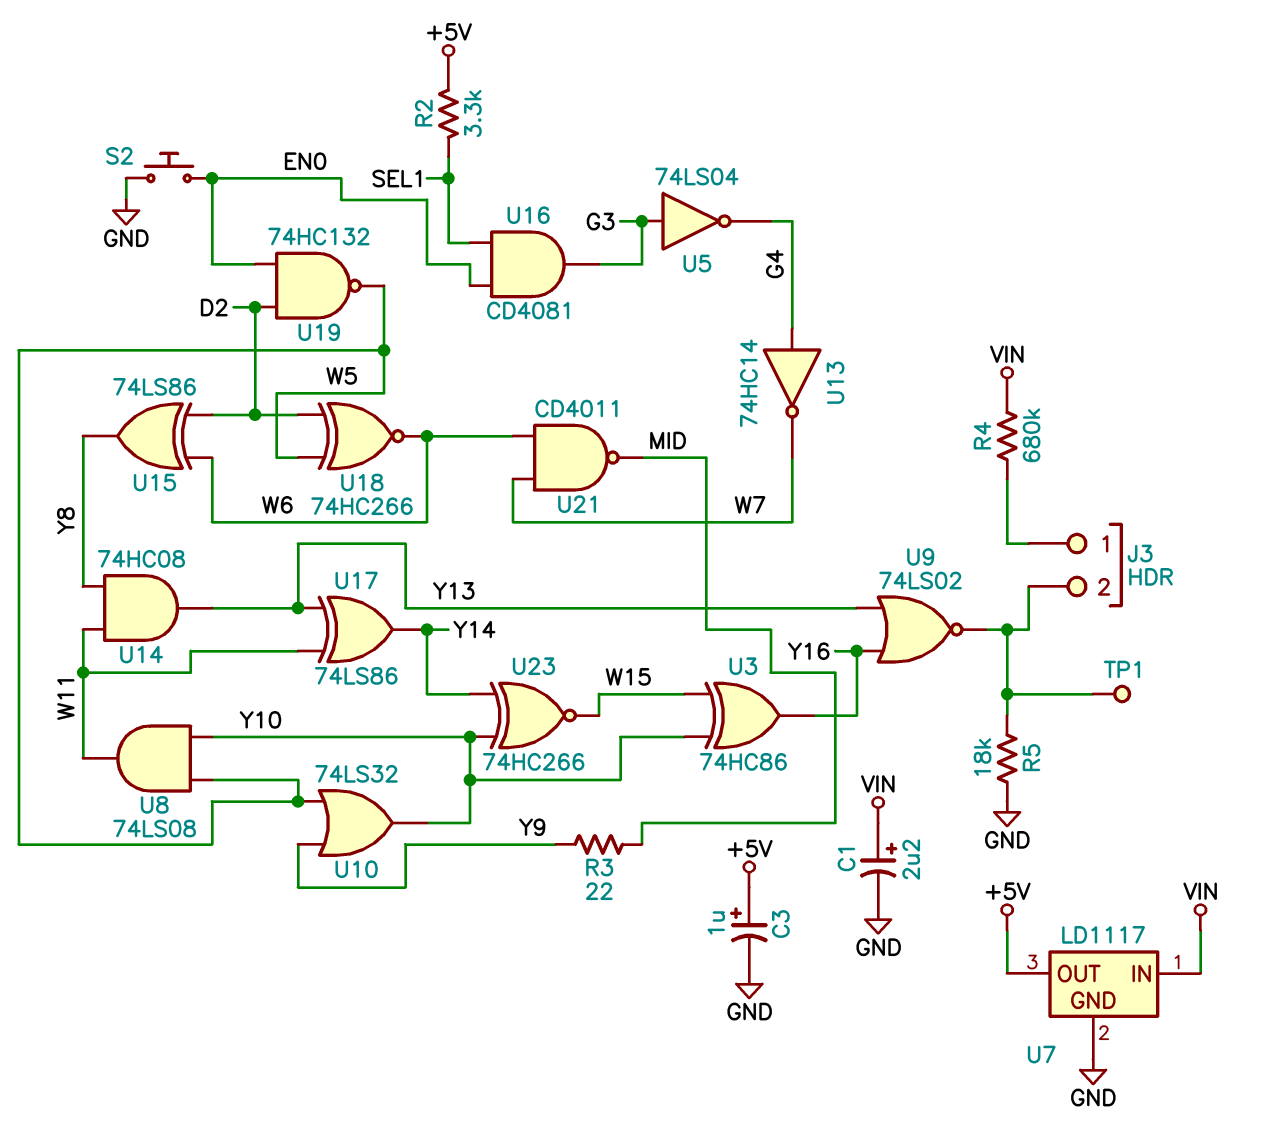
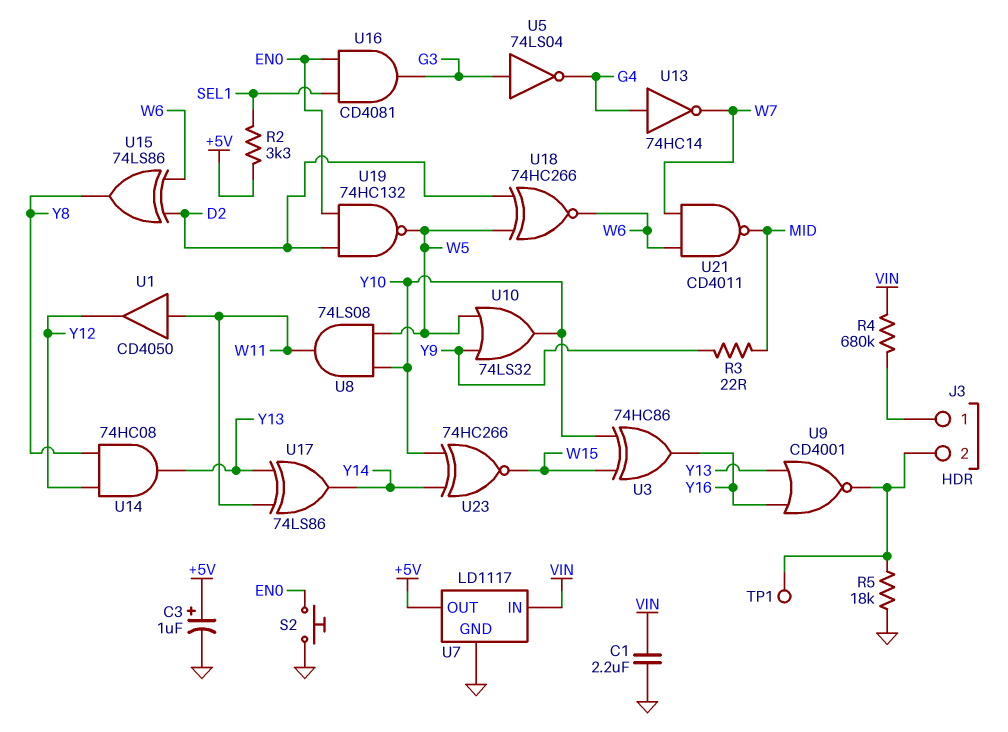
C1: 2.2uF (plus VIN, minus GND) -> 2.2uF (GND, VIN)
U1: none -> buffer CD4050 (in W11, out Y12)
U9: NOR 74LS02 (in Y13, in Y16, out J3/2) -> NOR CD4001 (in Y13, in Y16, out J3/2)
U14: AND 74HC08 (in W11, in Y8, out Y13) -> AND 74HC08 (in Y8, in Y12, out Y13)

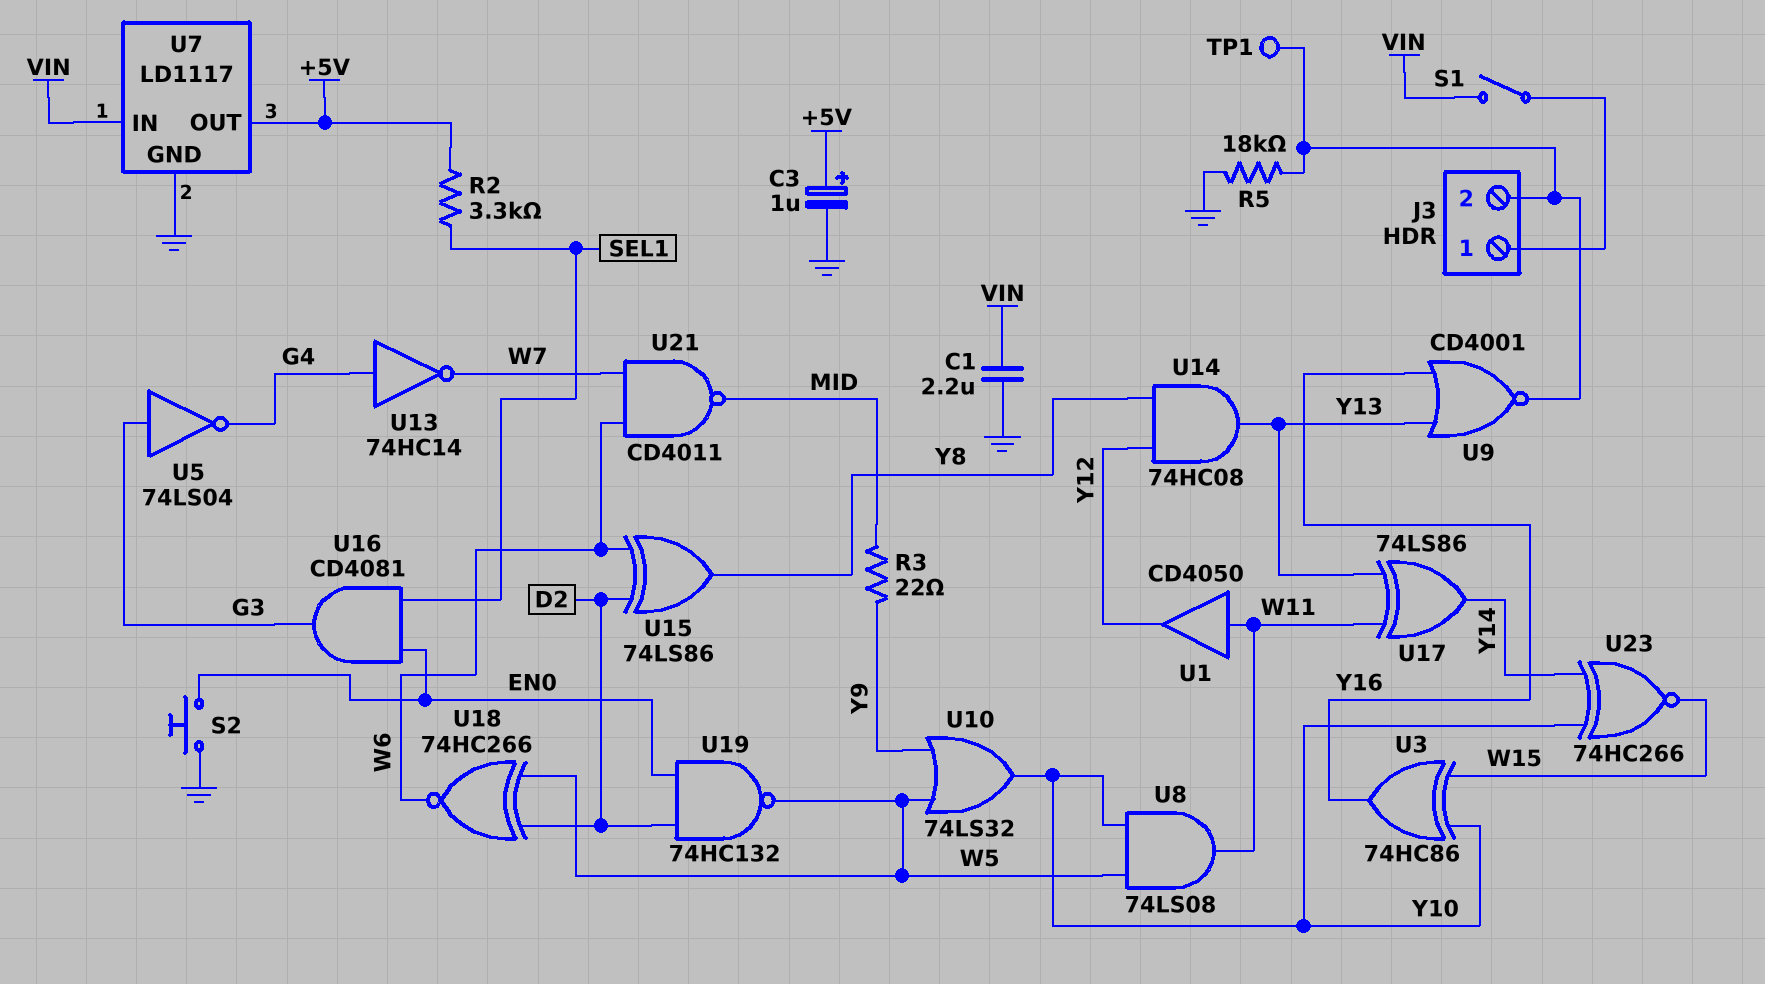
R4: 680k (J3/1, VIN) -> none
S1: none -> switch (J3/1, VIN)

